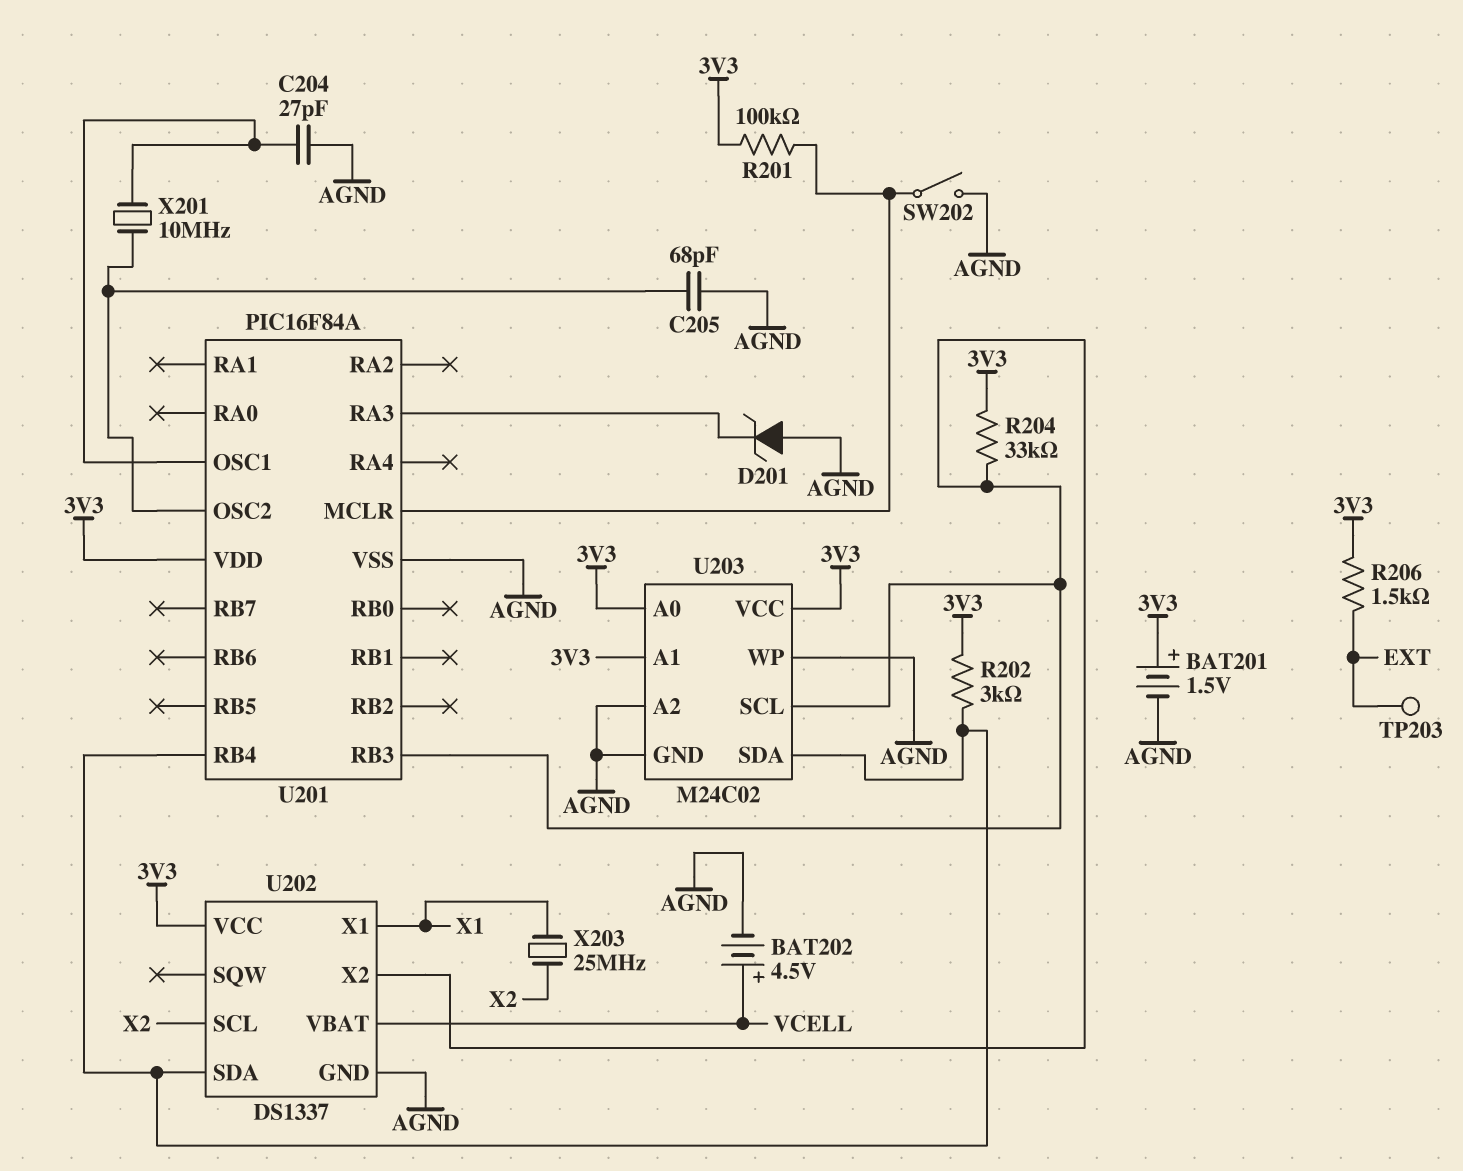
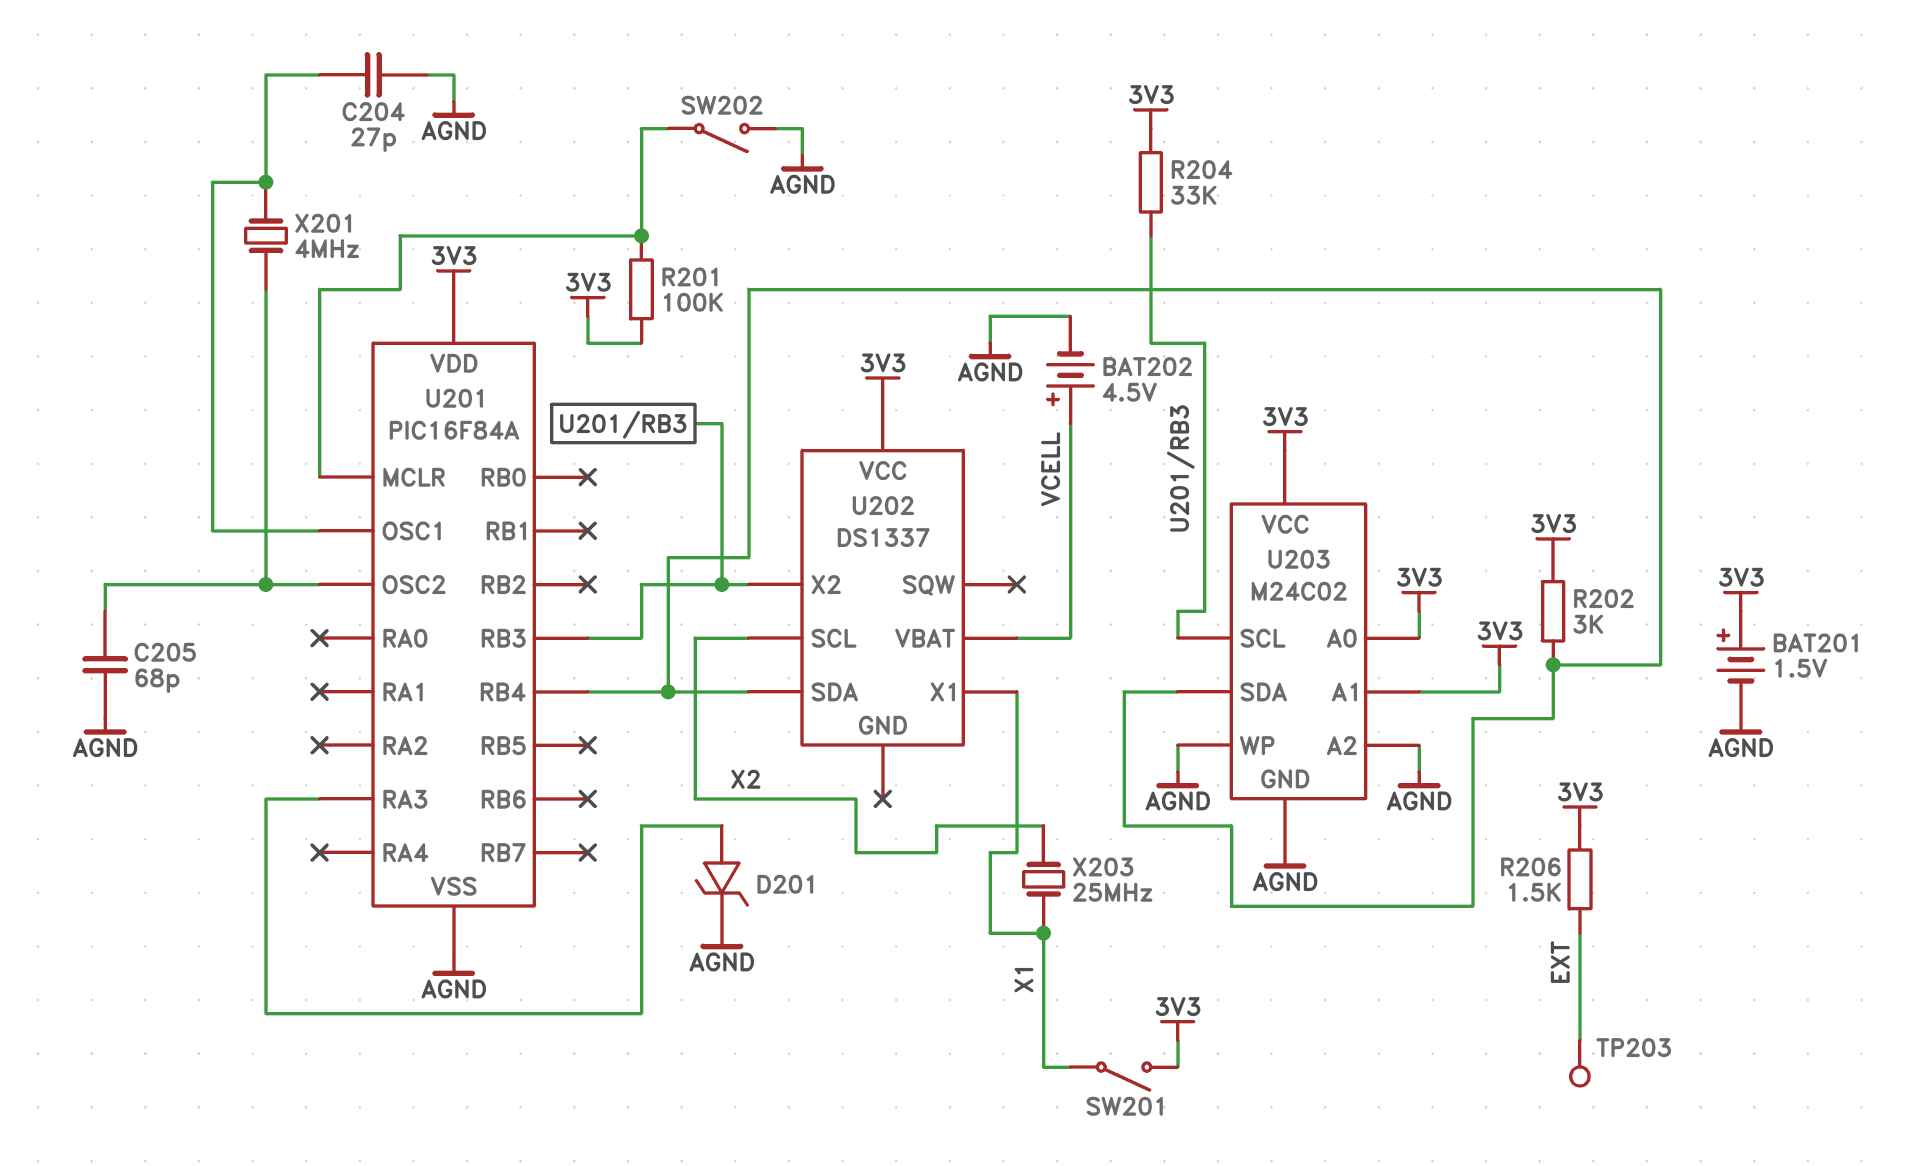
D201: zener (A AGND, K U201/RA3) -> zener (A U201/RA3, K AGND)
SW201: none -> switch (3V3, X1)
U202 pin GND: AGND -> none
X201: 10MHz (U201/OSC1, U201/OSC2) -> 4MHz (U201/OSC1, U201/OSC2)

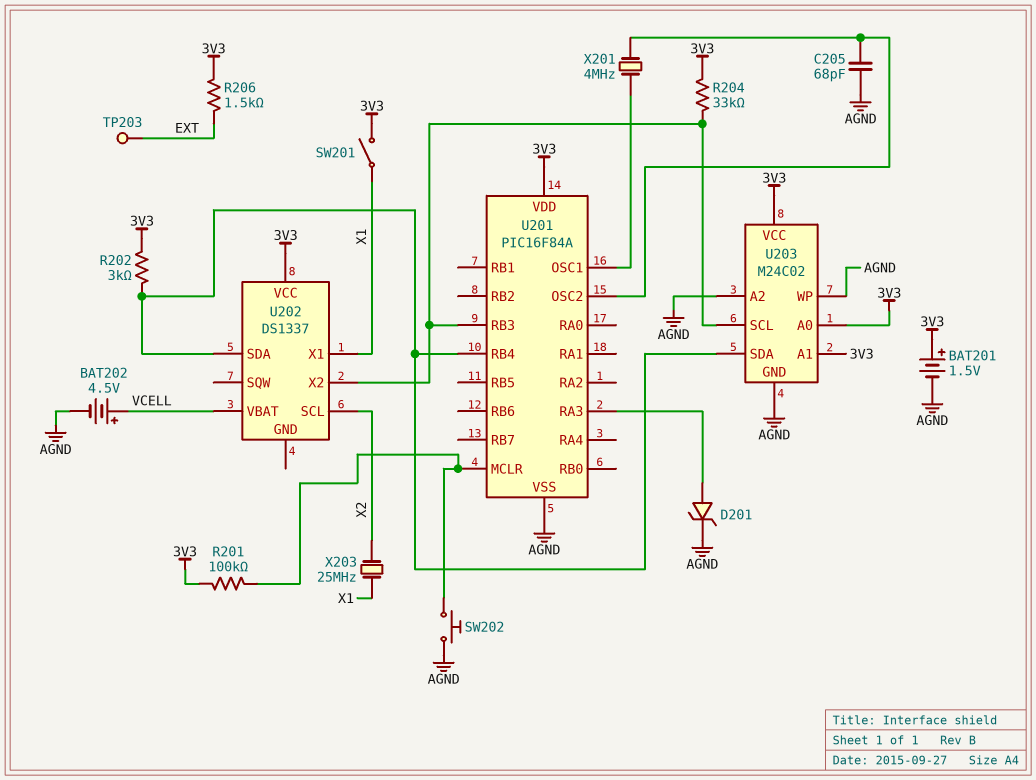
C204: 27pF (AGND, U201/OSC1) -> none
SW202: switch (AGND, U201/MCLR) -> button (AGND, U201/MCLR)

